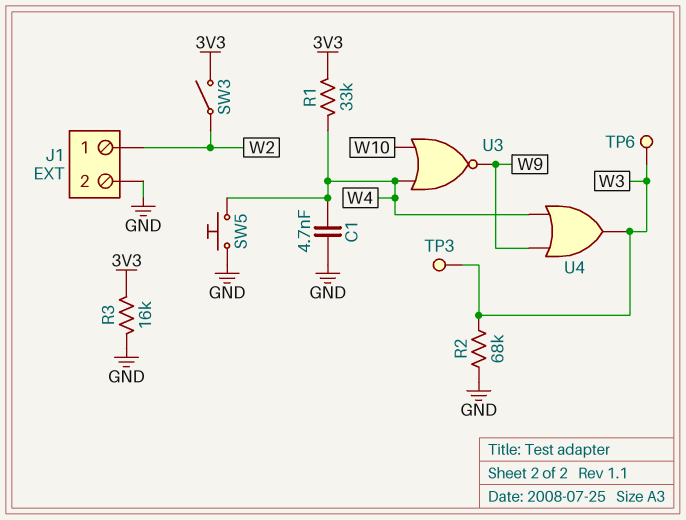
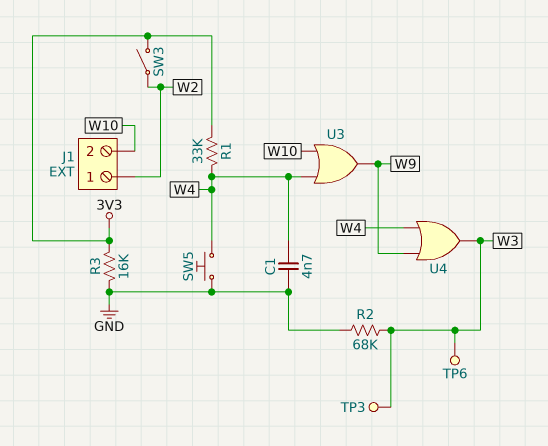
J1 pin 2: GND -> W10
U3: NOR (in W4, in W10, out W9) -> OR (in W4, in W10, out W9)

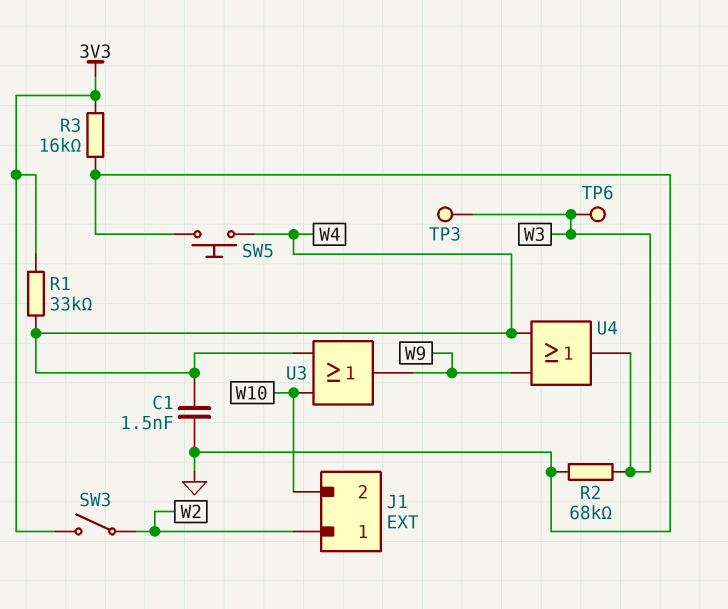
C1: 4.7nF (GND, W4) -> 1.5nF (GND, W4)

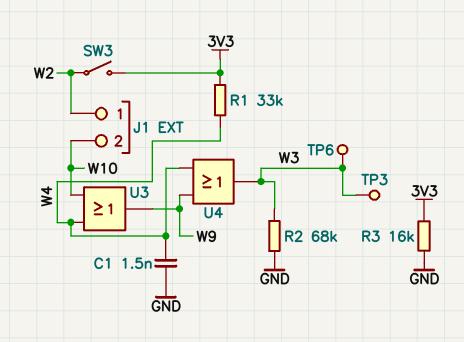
SW5: button (GND, W4) -> none

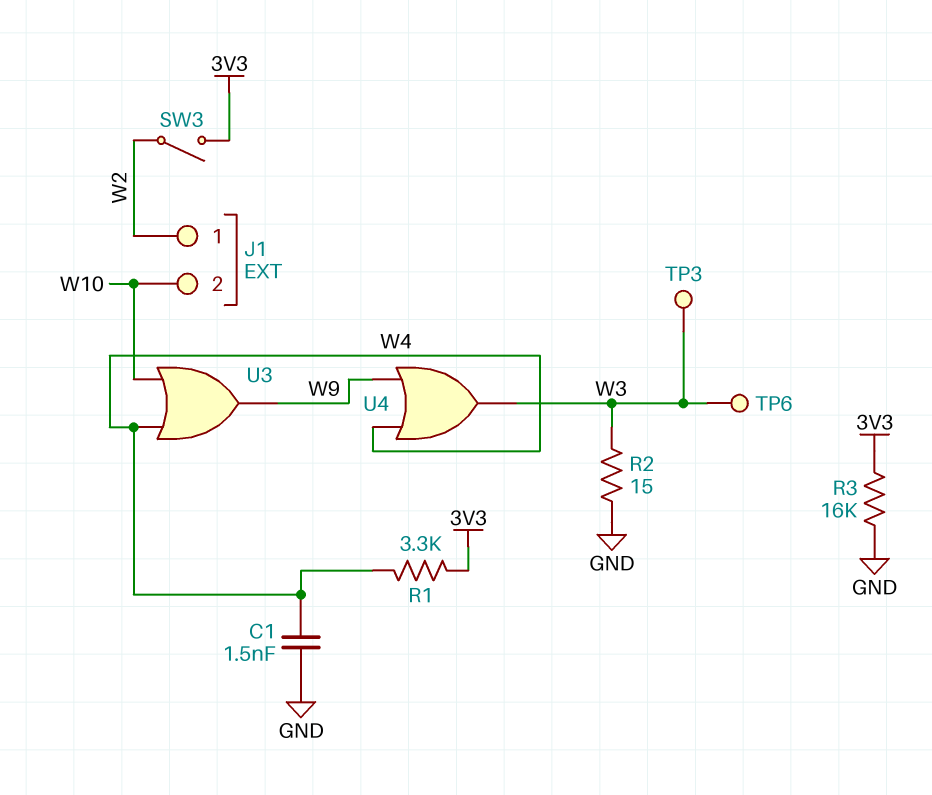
R1: 33k (3V3, W4) -> 3.3k (3V3, W4)
R2: 68k (GND, W3) -> 15 (GND, W3)

